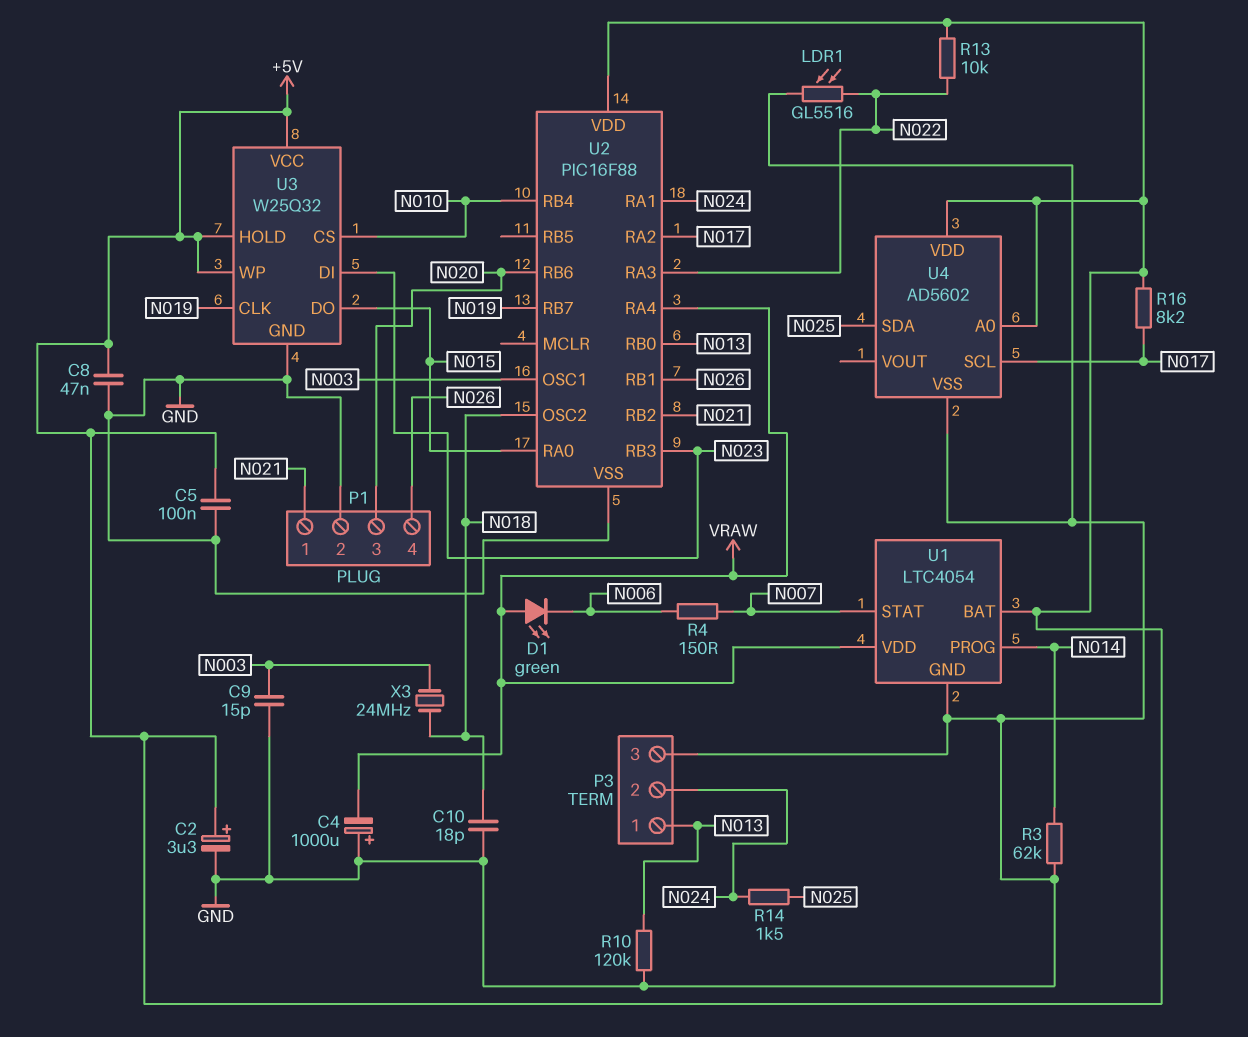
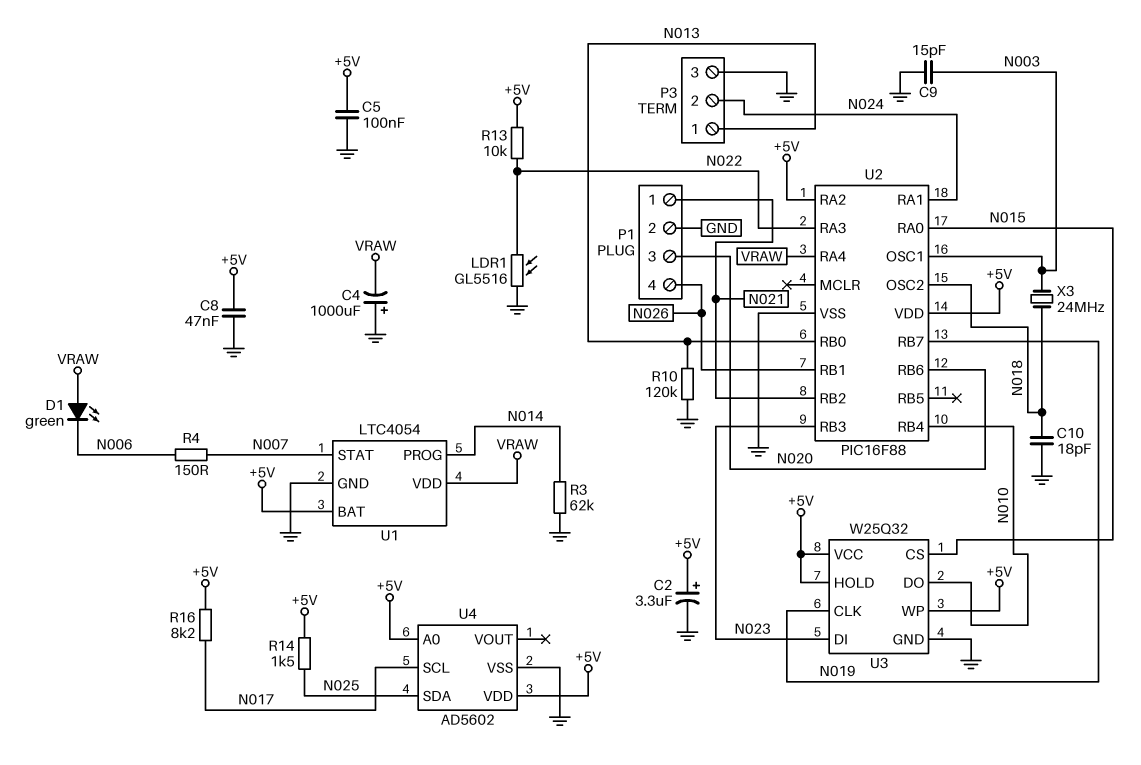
R14: 1.5k (N024, N025) -> 1.5k (+5V, N025)
U2 pin RA2: N017 -> +5V
U3 pin CS: N010 -> N015
U3 pin DO: N015 -> N010

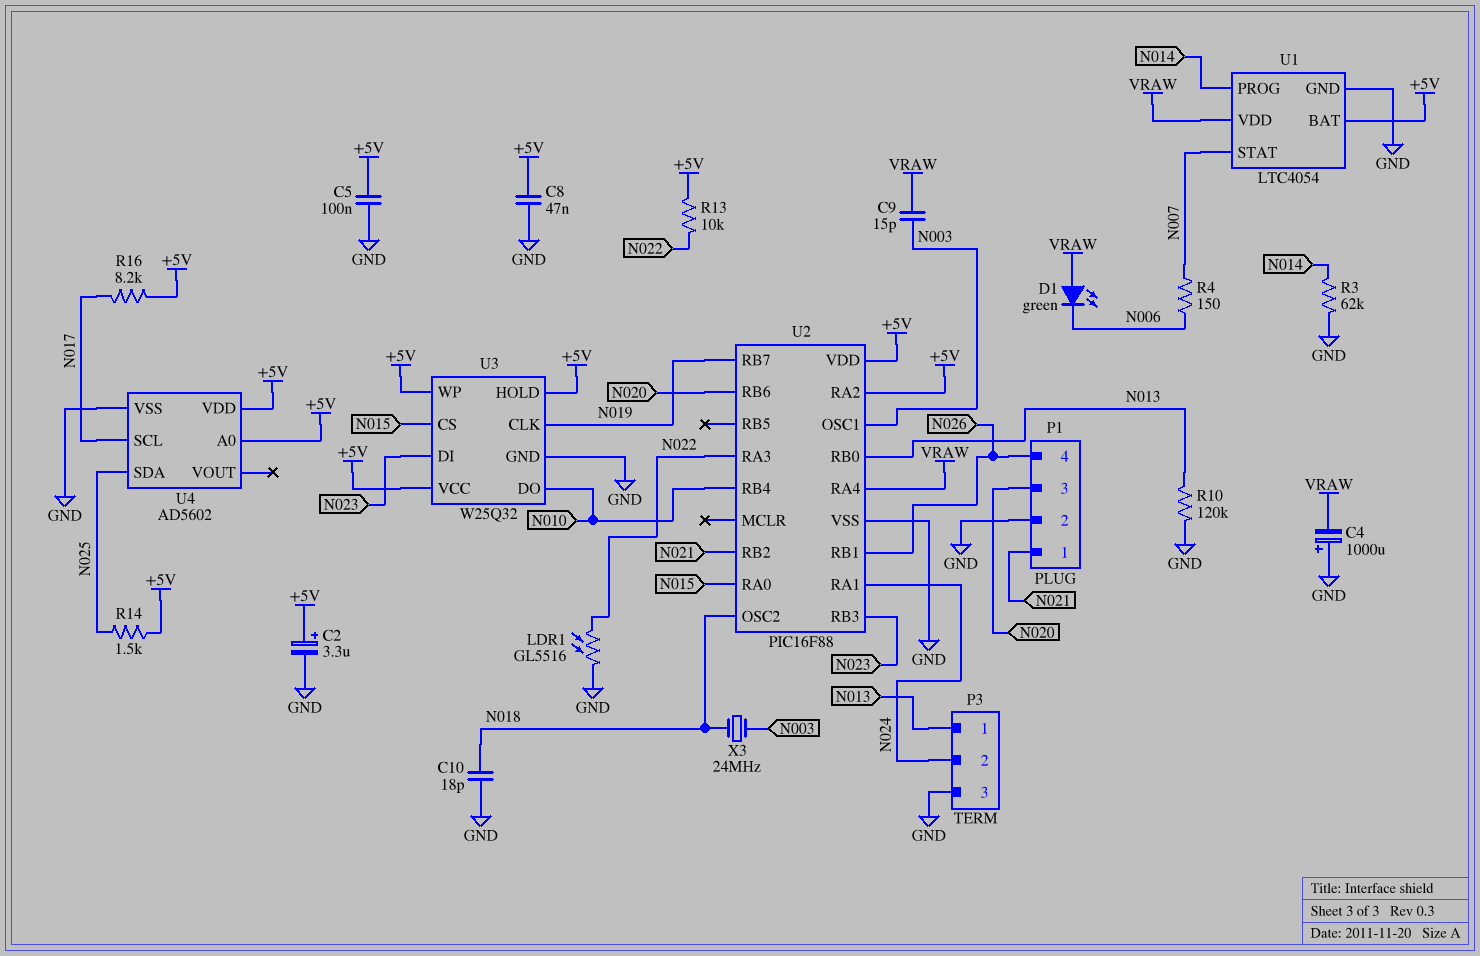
C9: 15pF (GND, N003) -> 15pF (N003, VRAW)

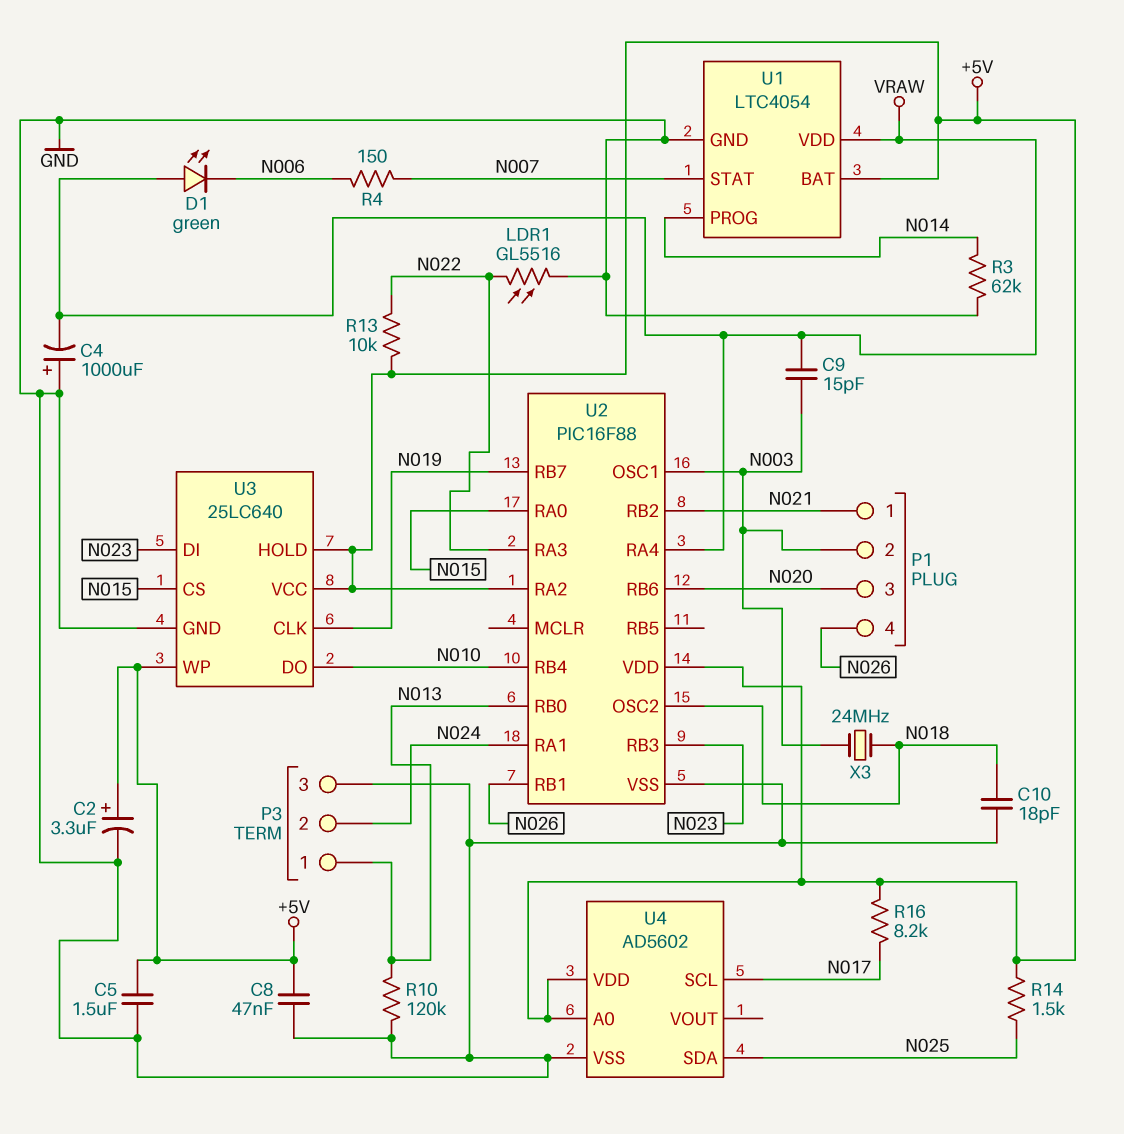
C5: 100nF (+5V, GND) -> 1.5uF (+5V, GND)
P1 pin 2: GND -> N003
U3: W25Q32 -> 25LC640

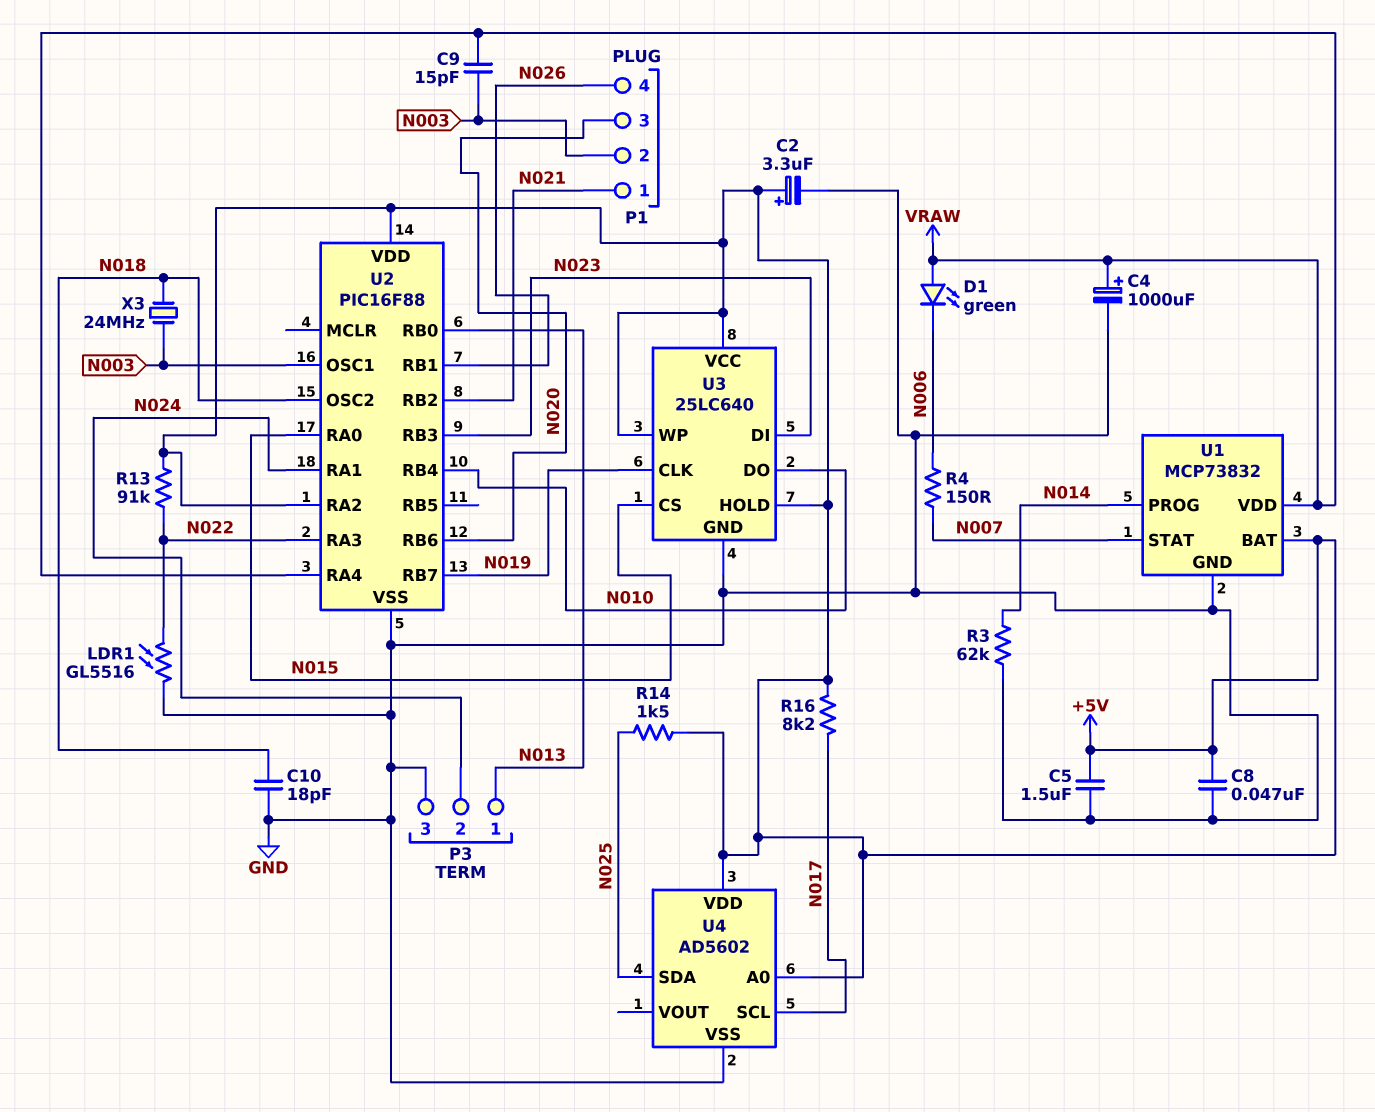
C4: 1000uF (plus GND, minus VRAW) -> 1000uF (plus VRAW, minus GND)
R10: 120k (GND, N013) -> none
R13: 10k (+5V, N022) -> 91k (+5V, N022)
U1: LTC4054 -> MCP73832

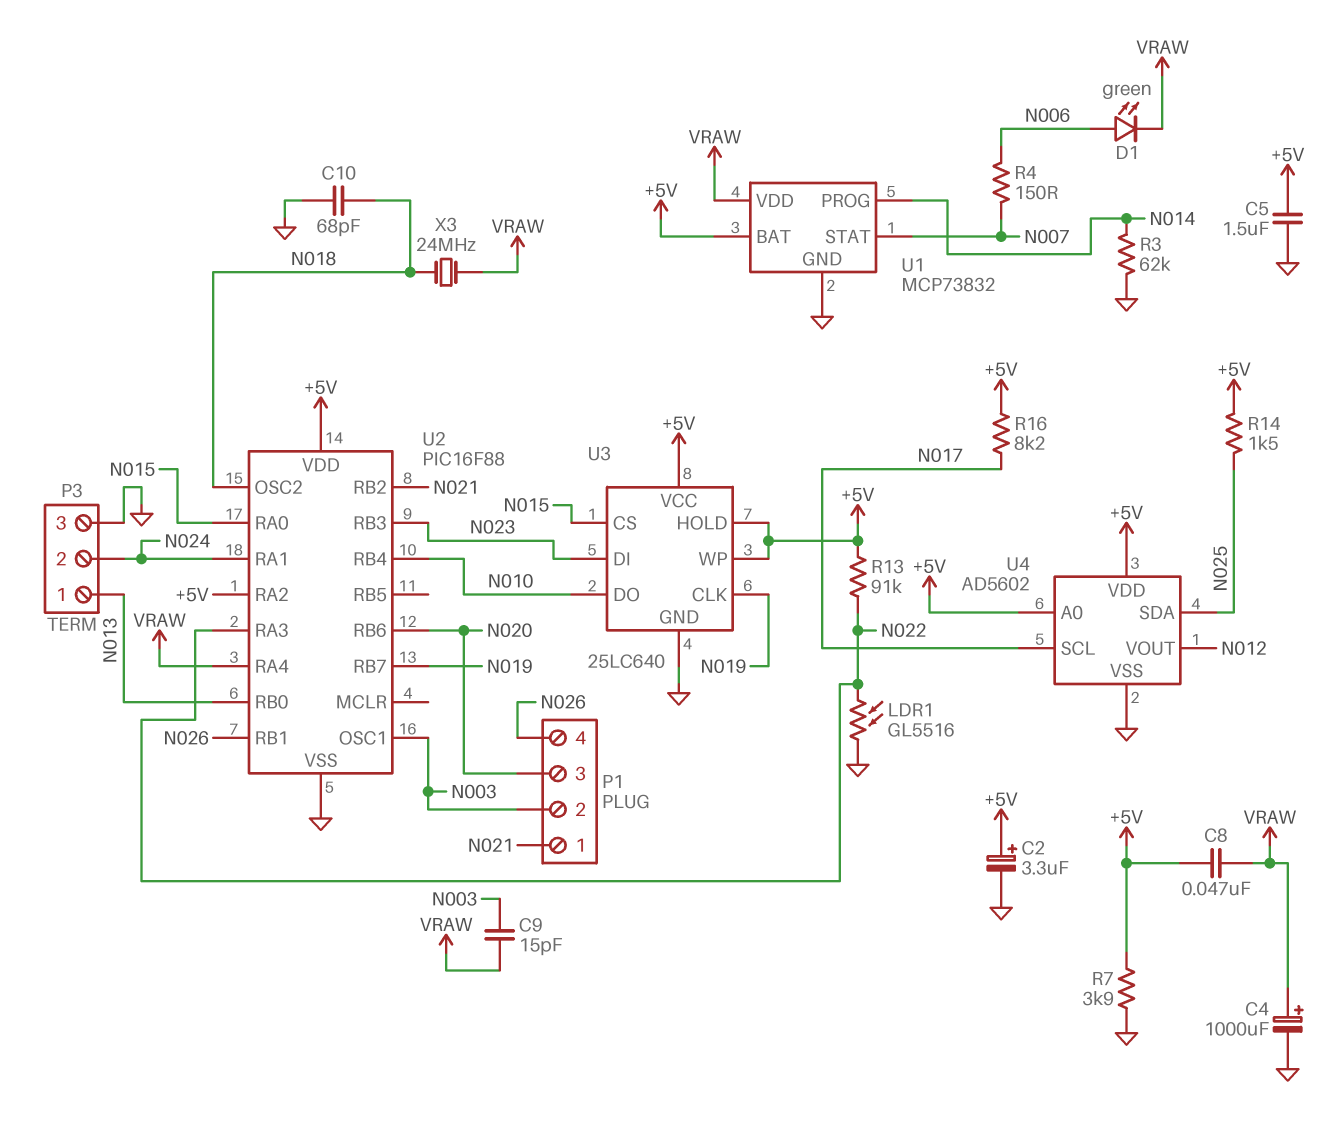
C8: 47nF (+5V, GND) -> 47nF (+5V, VRAW)
C10: 18pF (GND, N018) -> 68pF (GND, N018)
D1: LED green (A VRAW, K N006) -> LED green (A N006, K VRAW)
R7: none -> 3.9k (+5V, GND)
U4 pin VOUT: none -> N012
X3: 24MHz (N003, N018) -> 24MHz (N018, VRAW)

